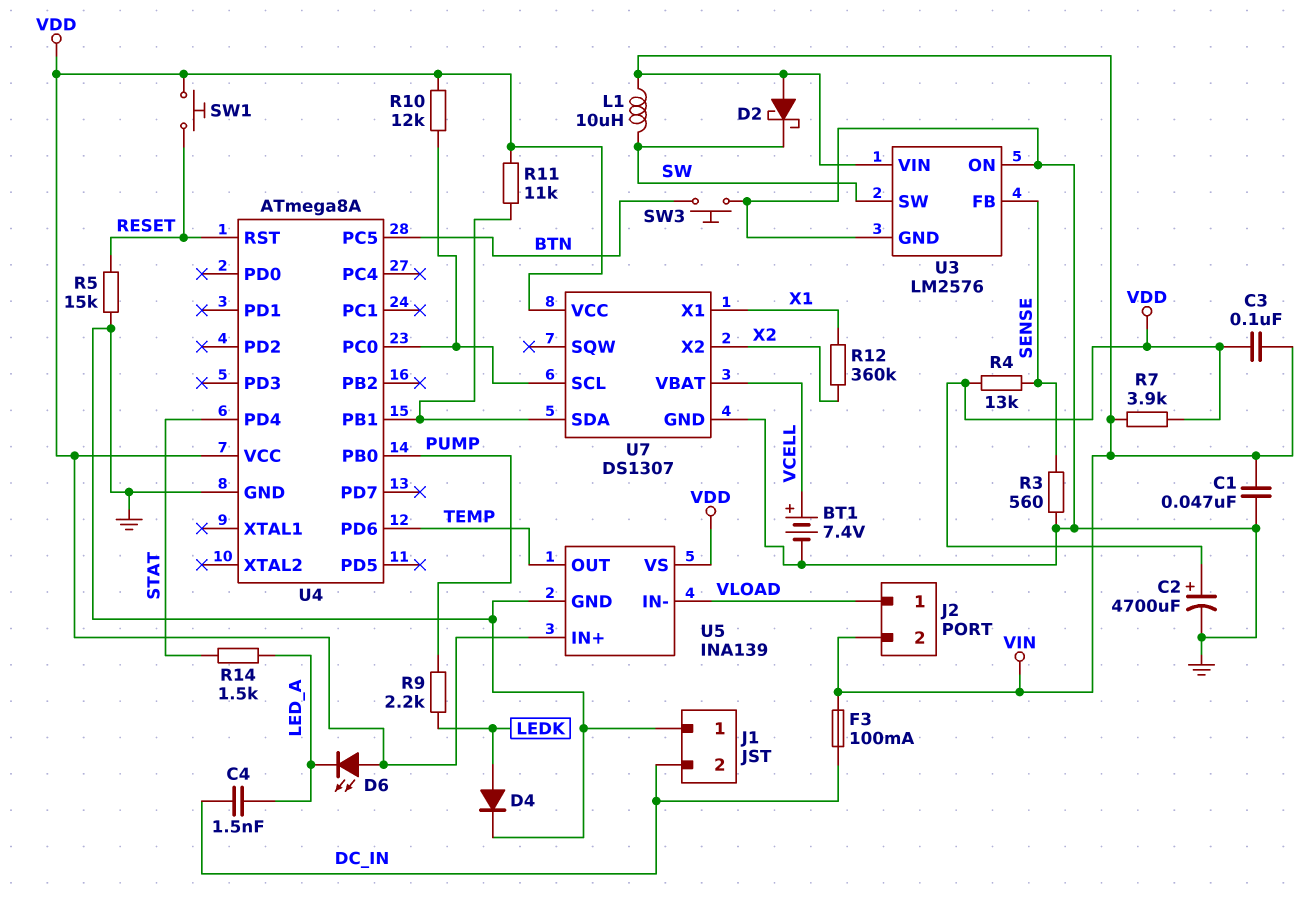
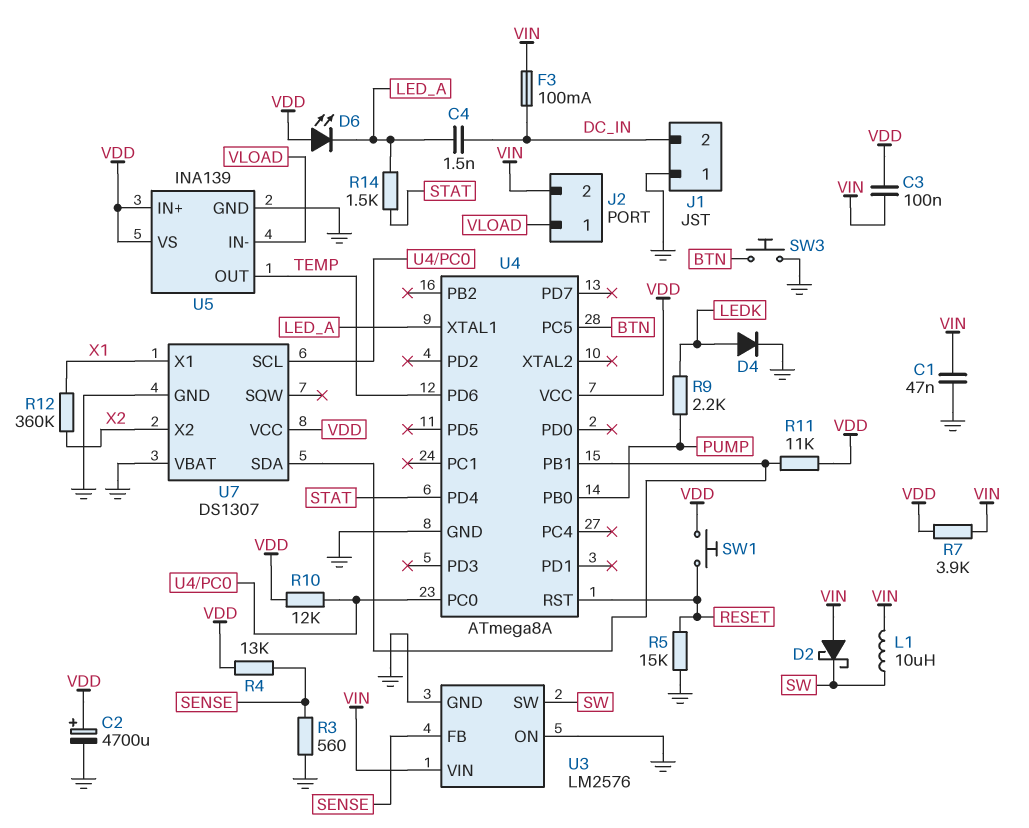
BT1: 7.4V (plus VCELL, minus GND) -> none
U4 pin XTAL1: none -> LED_A
U7 pin VBAT: VCELL -> GND

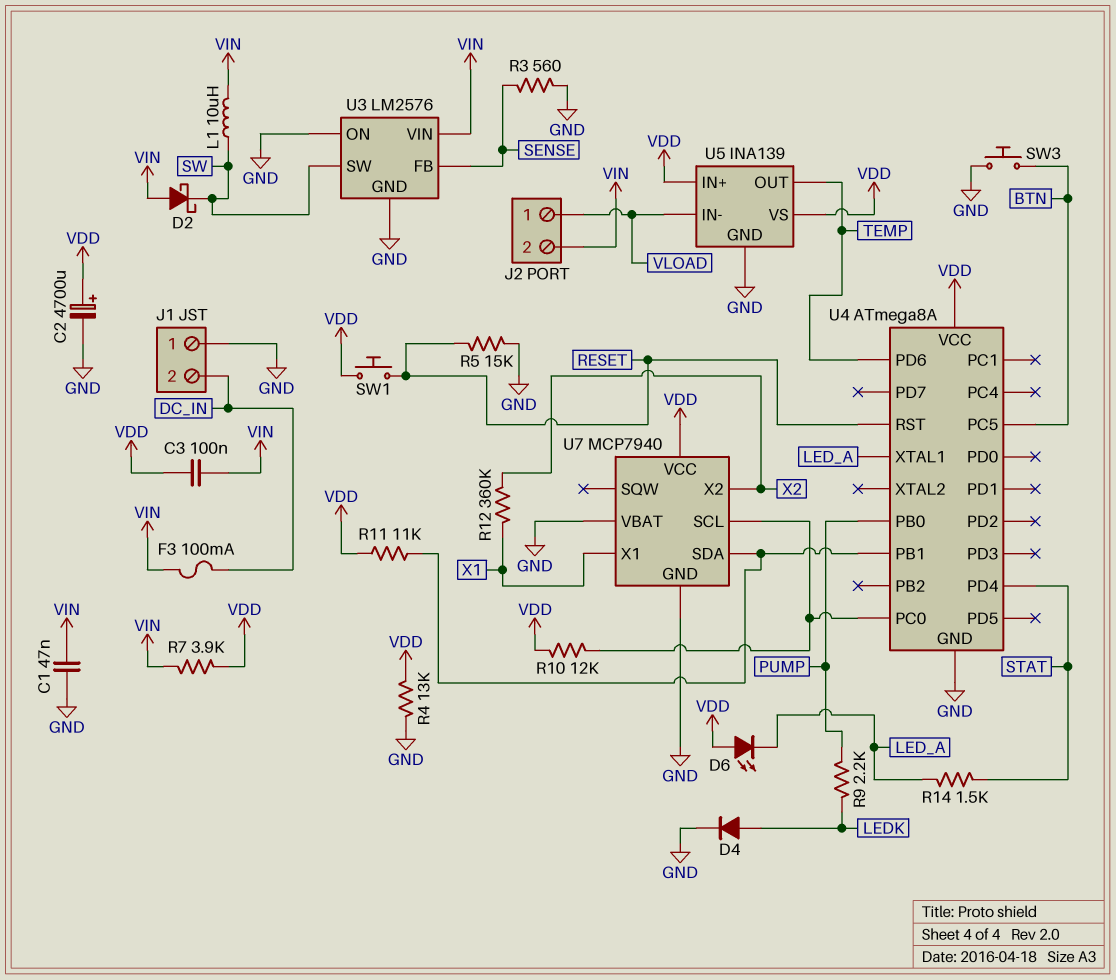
C4: 1.5nF (DC_IN, LED_A) -> none
R4: 13k (SENSE, VDD) -> 13k (GND, VDD)
U7: DS1307 -> MCP7940

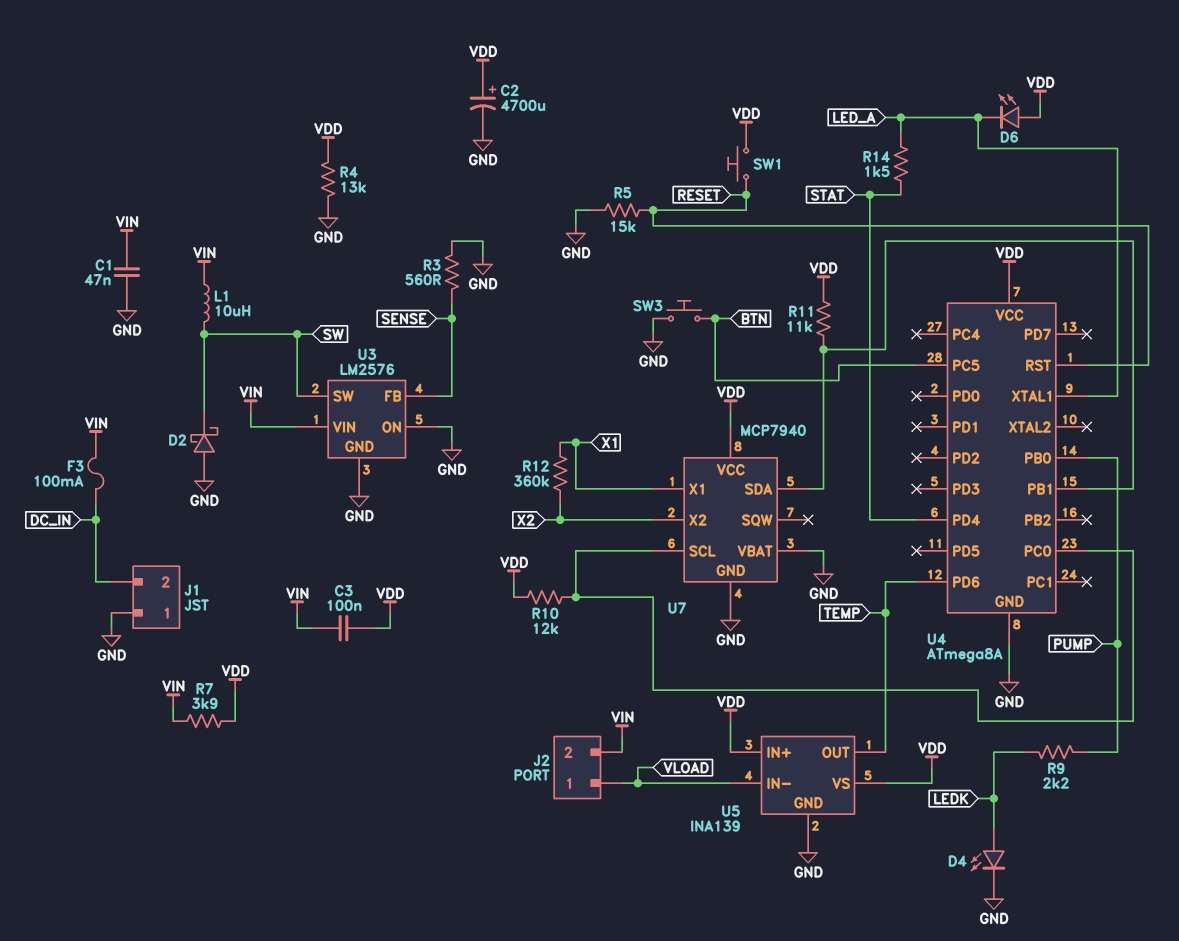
D2: schottky (A VIN, K SW) -> schottky (A GND, K SW)
D4: diode (A LEDK, K GND) -> LED (A LEDK, K GND)

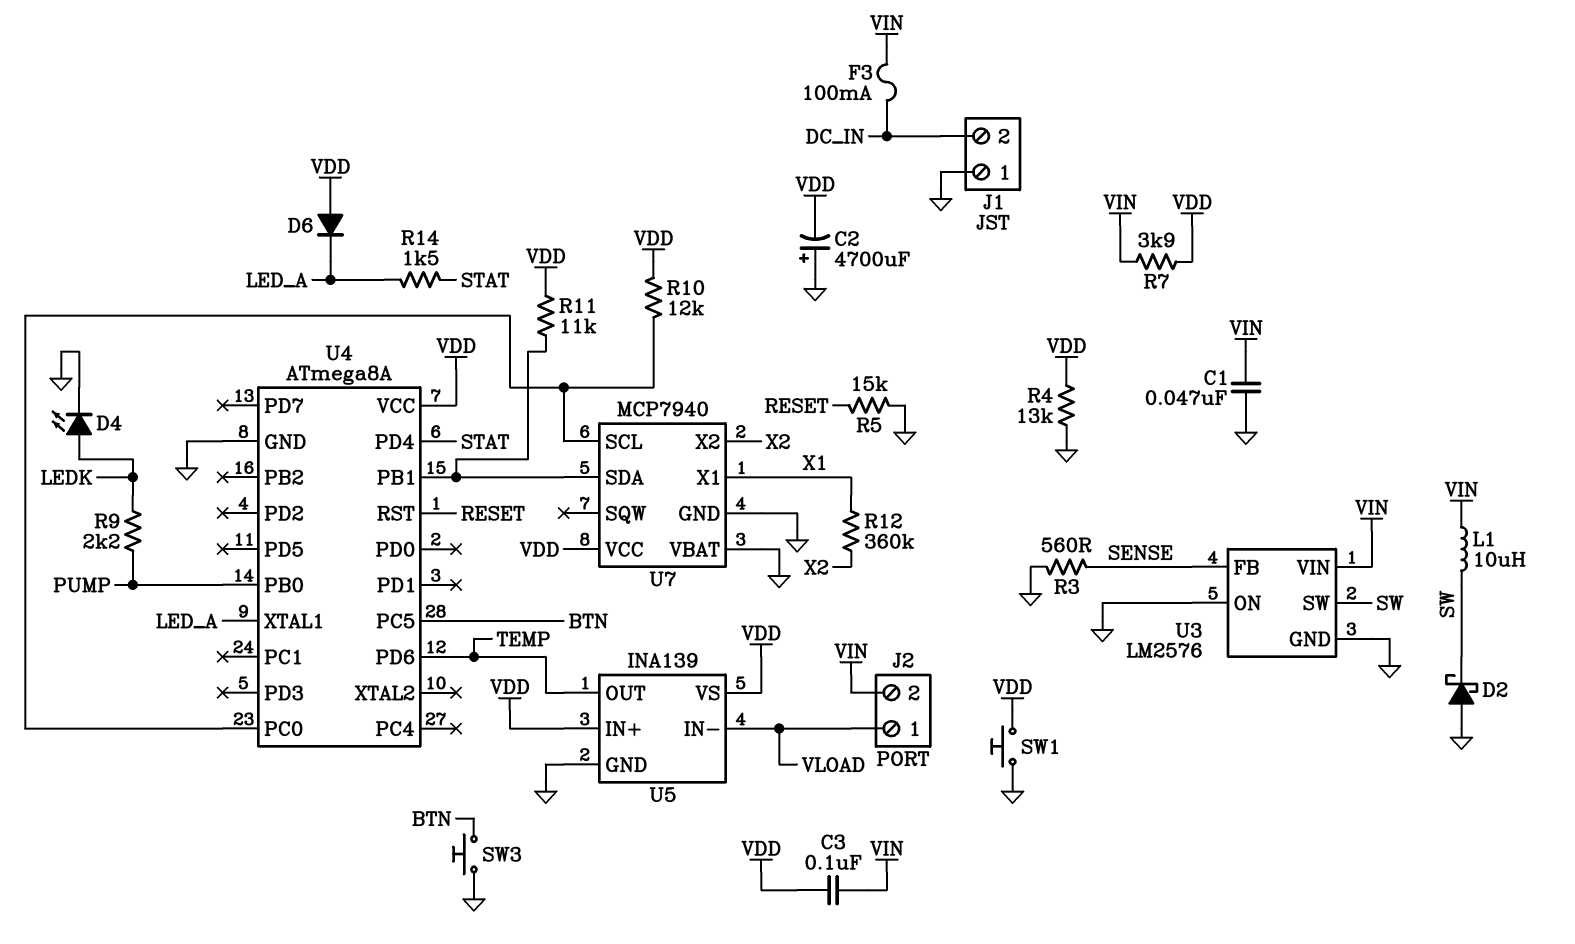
C2: 4700uF (plus VDD, minus GND) -> 4700uF (plus GND, minus VDD)
D6: LED (A VDD, K LED_A) -> diode (A VDD, K LED_A)
SW1: button (RESET, VDD) -> button (GND, VDD)

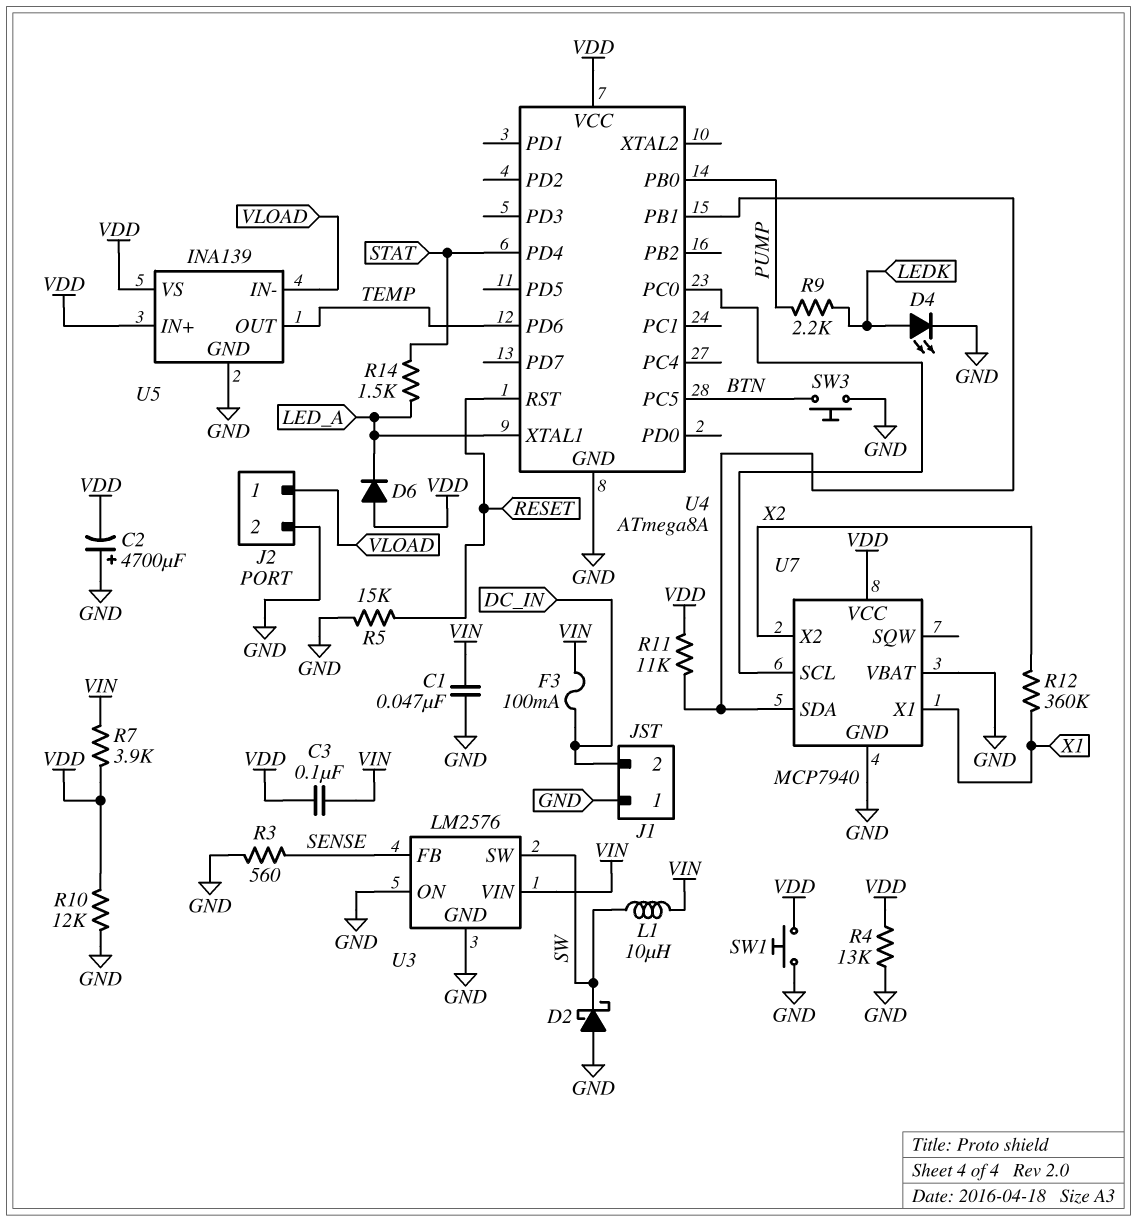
J2 pin 2: VIN -> GND
R10: 12k (U4/PC0, VDD) -> 12k (GND, VDD)

